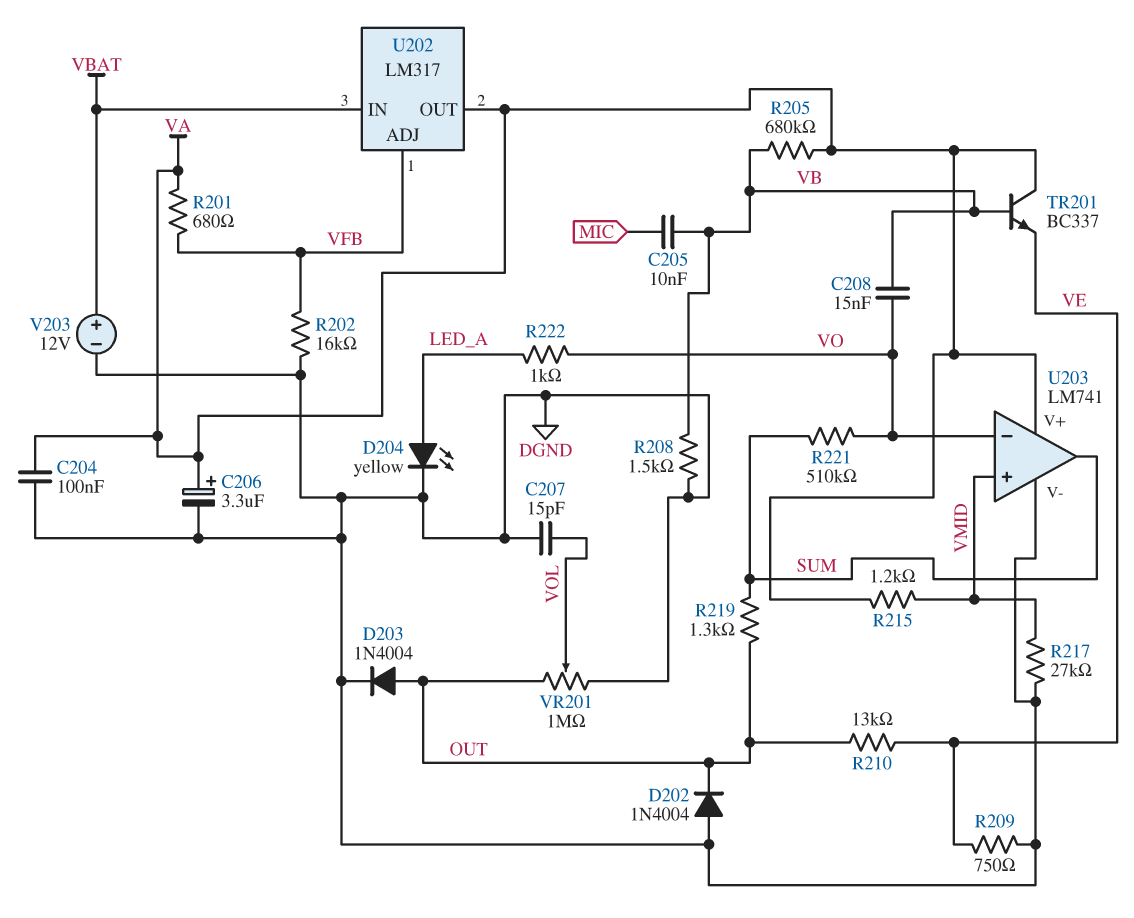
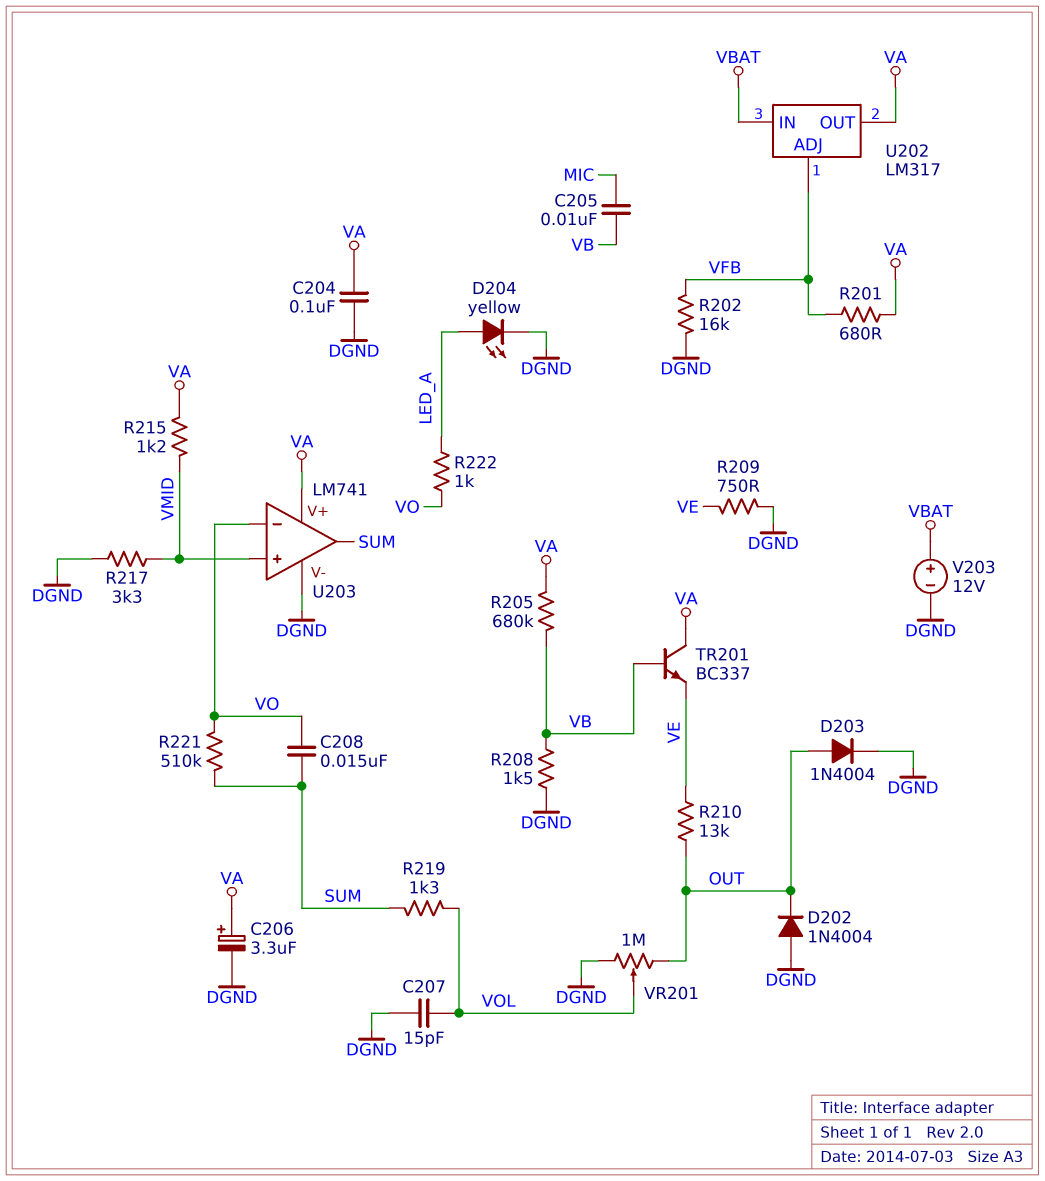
C208: 15nF (VB, VO) -> 15nF (SUM, VO)
R217: 27k (DGND, VMID) -> 3.3k (DGND, VMID)
R219: 1.3k (OUT, SUM) -> 1.3k (SUM, VOL)

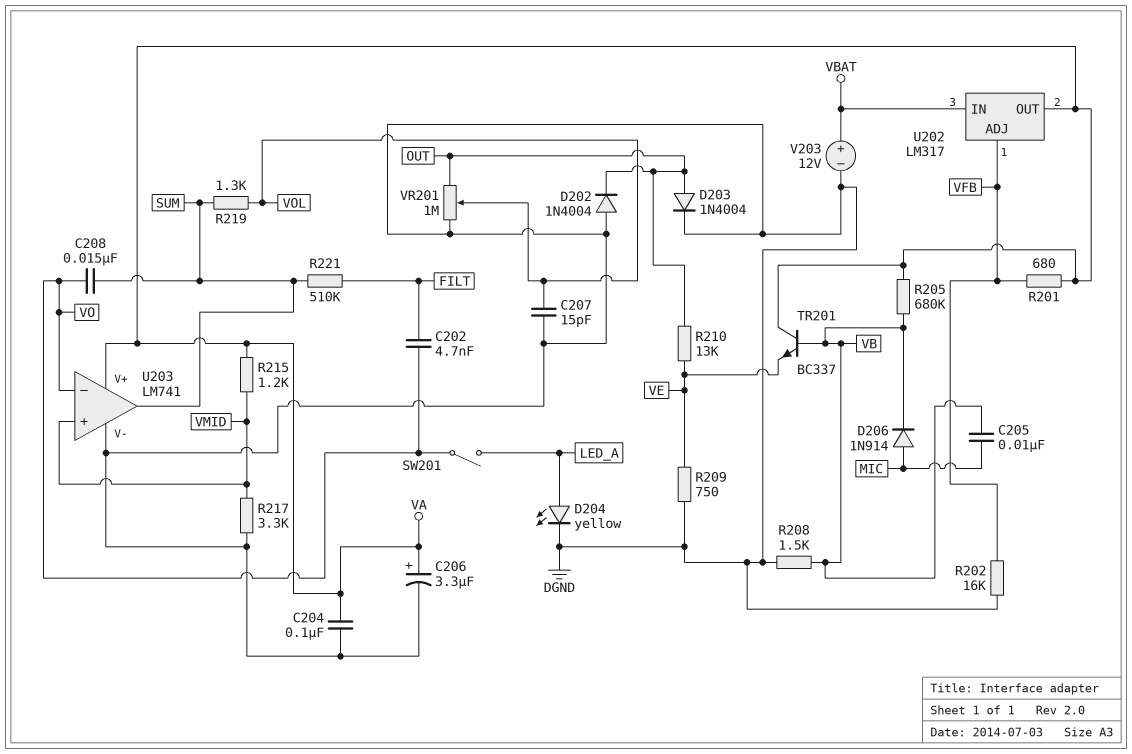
C202: none -> 4.7nF (FILT, VO)
D206: none -> diode 1N914 (A MIC, K VB)
R221: 510k (SUM, VO) -> 510k (FILT, SUM)
R222: 1k (LED_A, VO) -> none
SW201: none -> switch (LED_A, VO)

